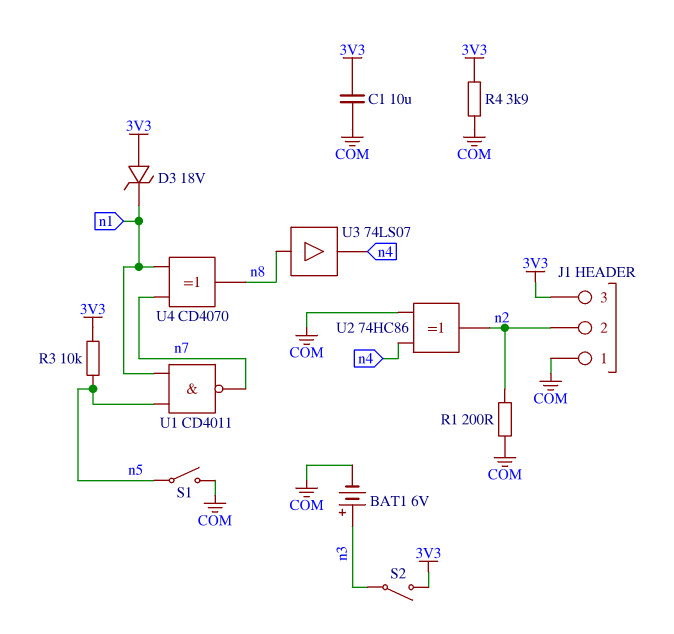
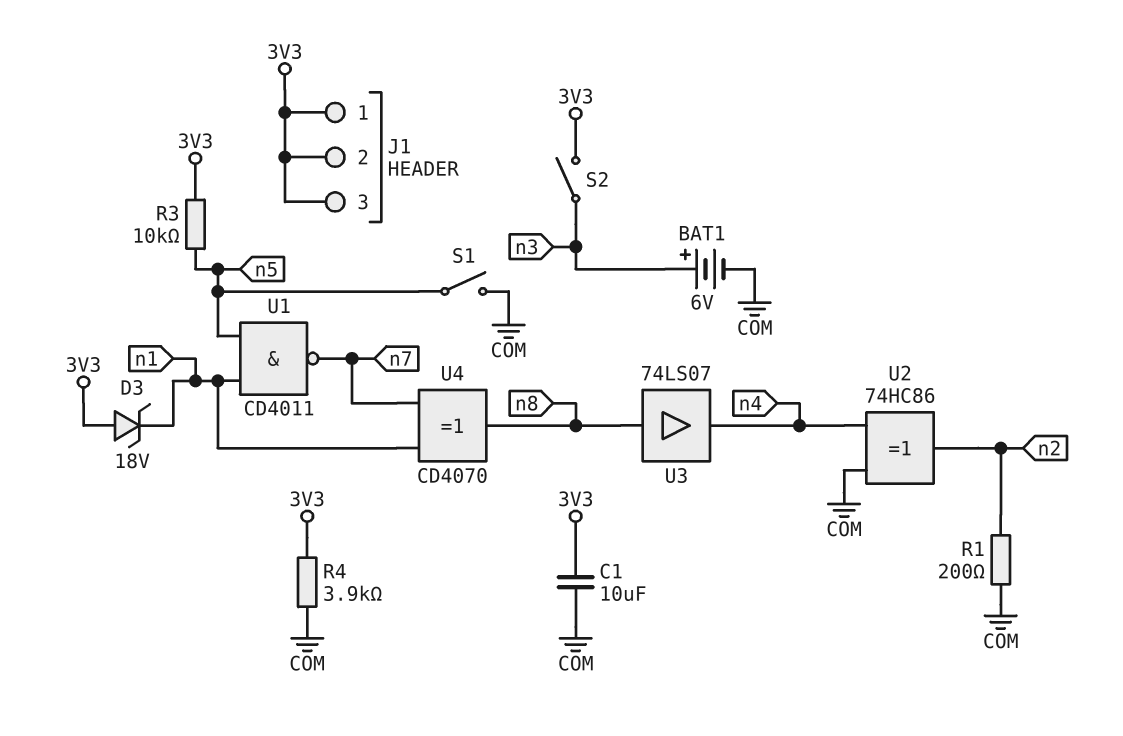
J1 pin 1: COM -> 3V3
J1 pin 2: n2 -> 3V3

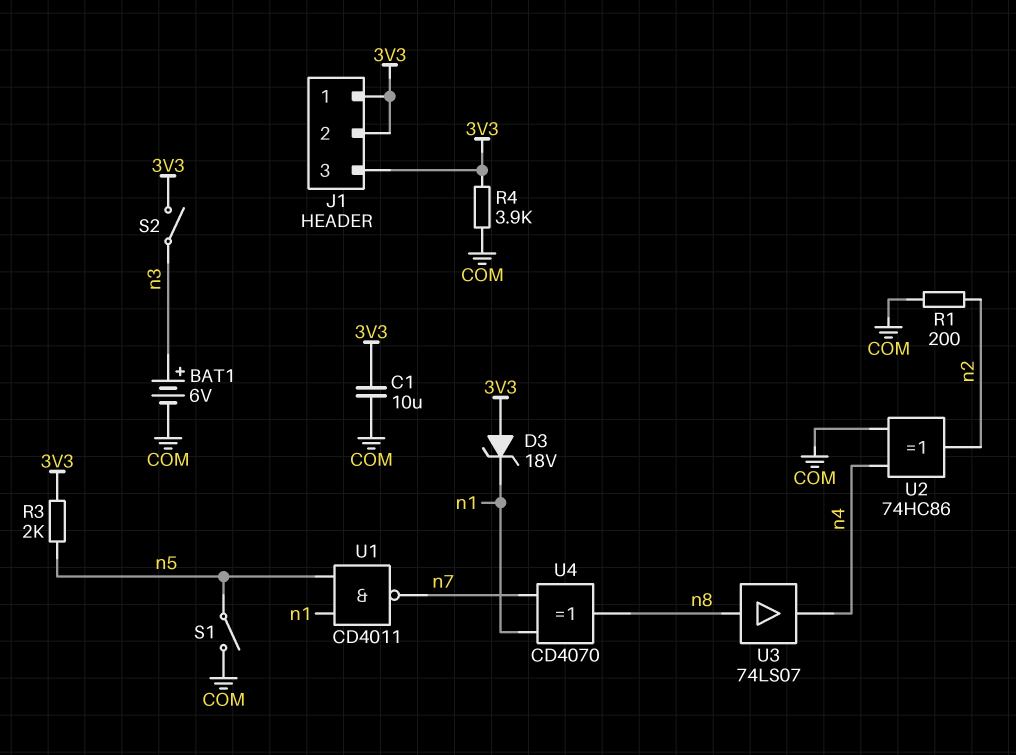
R3: 10k (3V3, n5) -> 2k (3V3, n5)

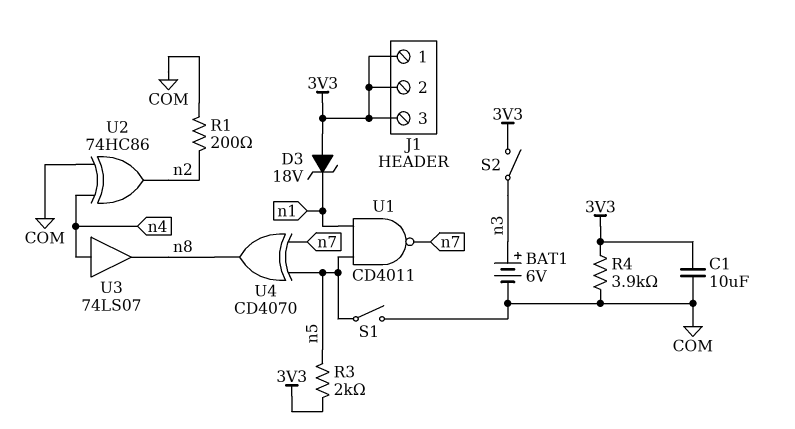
U3: buffer 74LS07 (in n8, out n4) -> buffer 74LS07 (in n4, out n8)
U4: XOR CD4070 (in n1, in n7, out n8) -> XOR CD4070 (in n5, in n7, out n8)

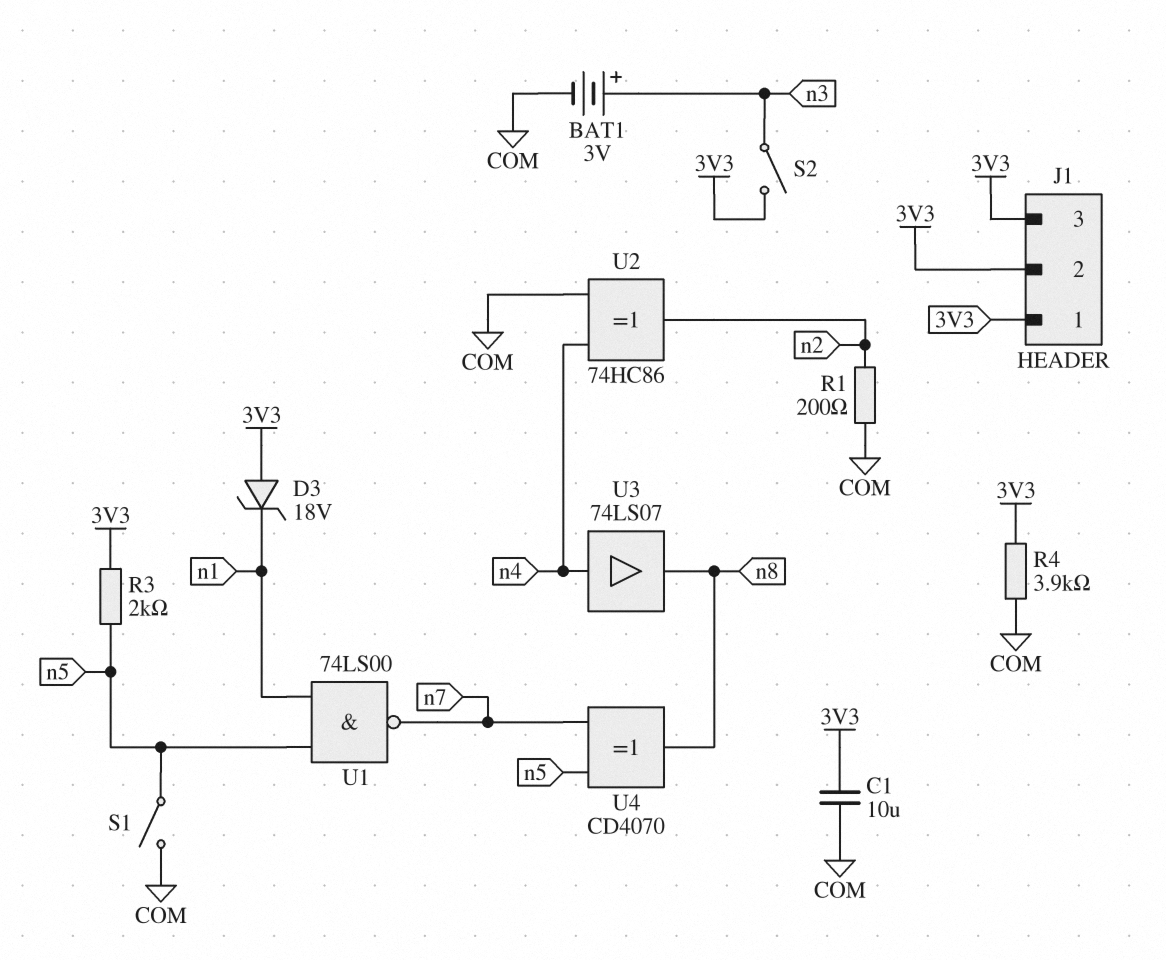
BAT1: 6V (plus n3, minus COM) -> 3V (plus n3, minus COM)
U1: NAND CD4011 (in n1, in n5, out n7) -> NAND 74LS00 (in n1, in n5, out n7)

